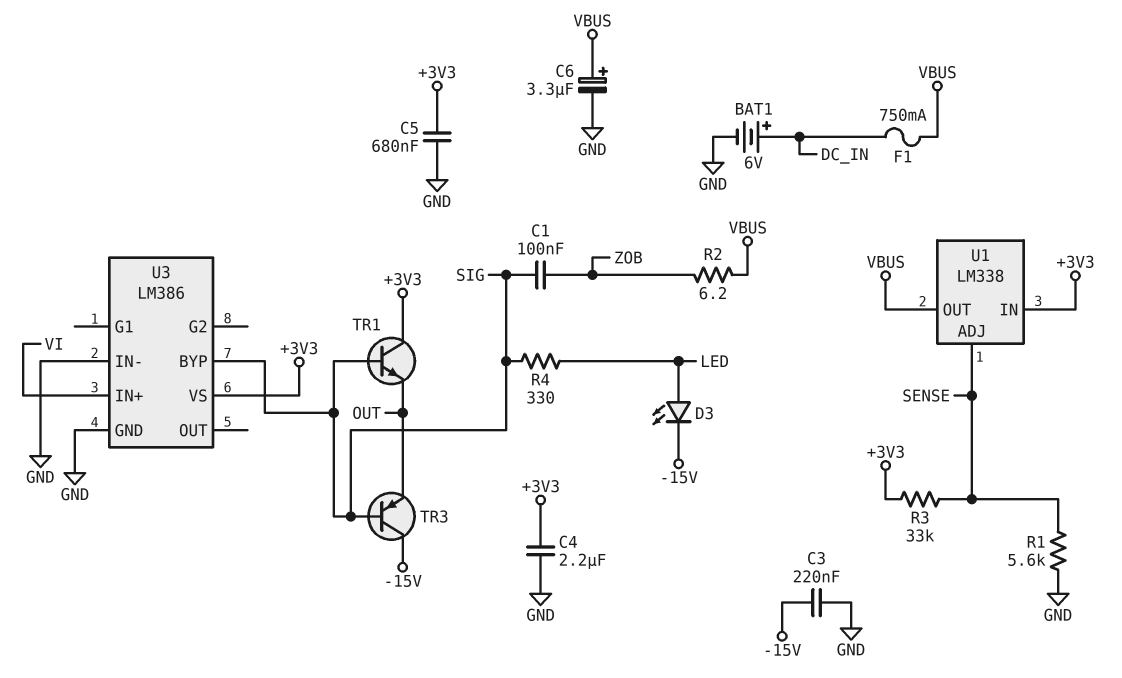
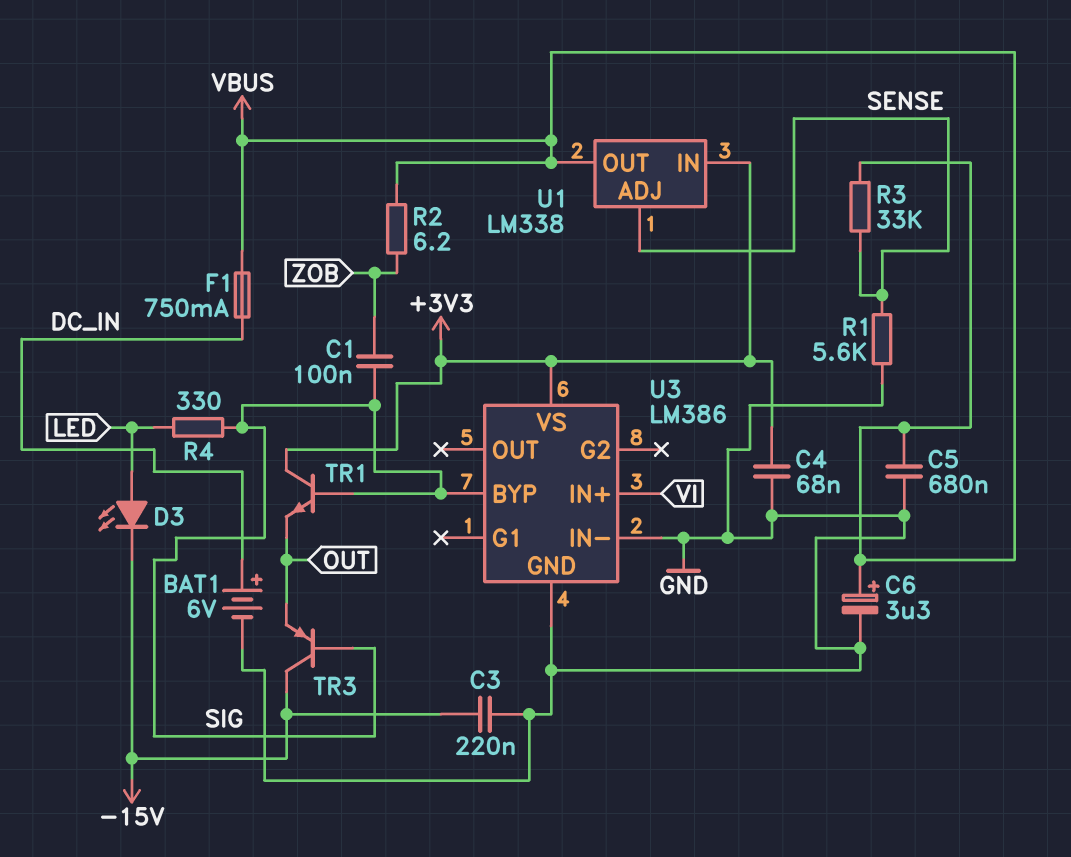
C4: 2.2uF (+3V3, GND) -> 68nF (+3V3, GND)
C5: 680nF (+3V3, GND) -> 680nF (GND, VBUS)
R3: 33k (+3V3, SENSE) -> 33k (SENSE, VBUS)

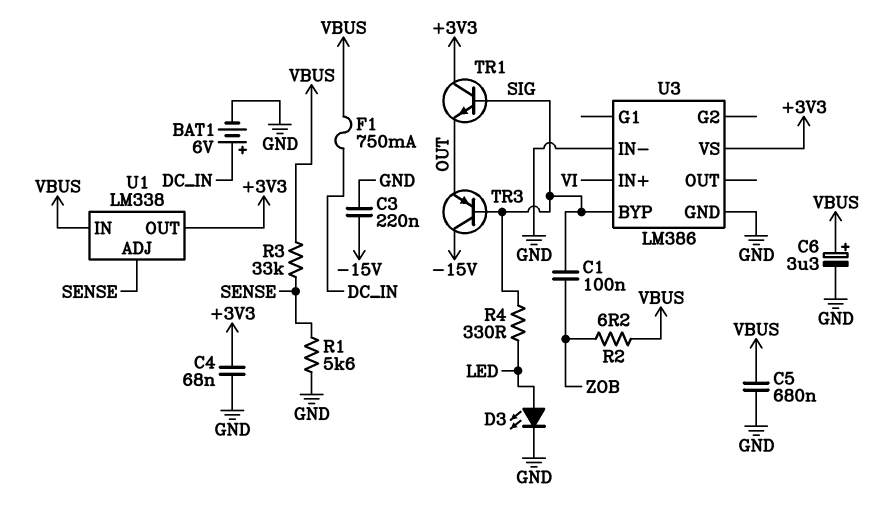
D3: LED (A LED, K -15V) -> LED (A LED, K GND)
U1 pin IN: +3V3 -> VBUS
U1 pin OUT: VBUS -> +3V3

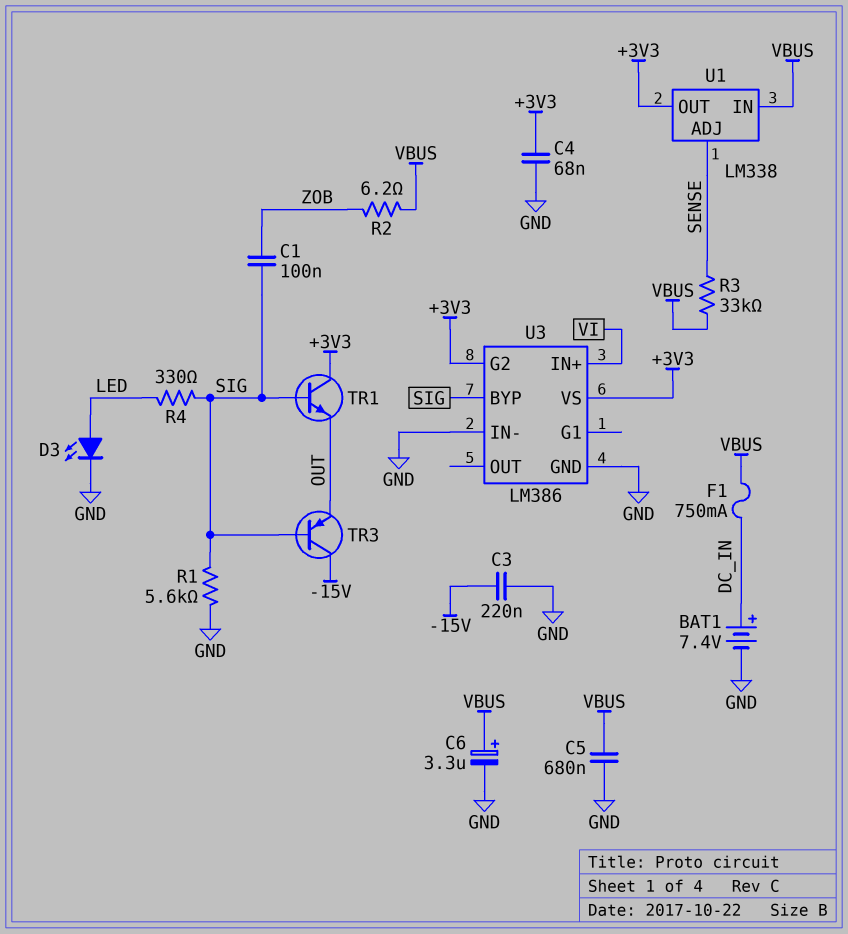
BAT1: 6V (plus DC_IN, minus GND) -> 7.4V (plus DC_IN, minus GND)
R1: 5.6k (GND, SENSE) -> 5.6k (GND, SIG)
U3 pin G2: none -> +3V3

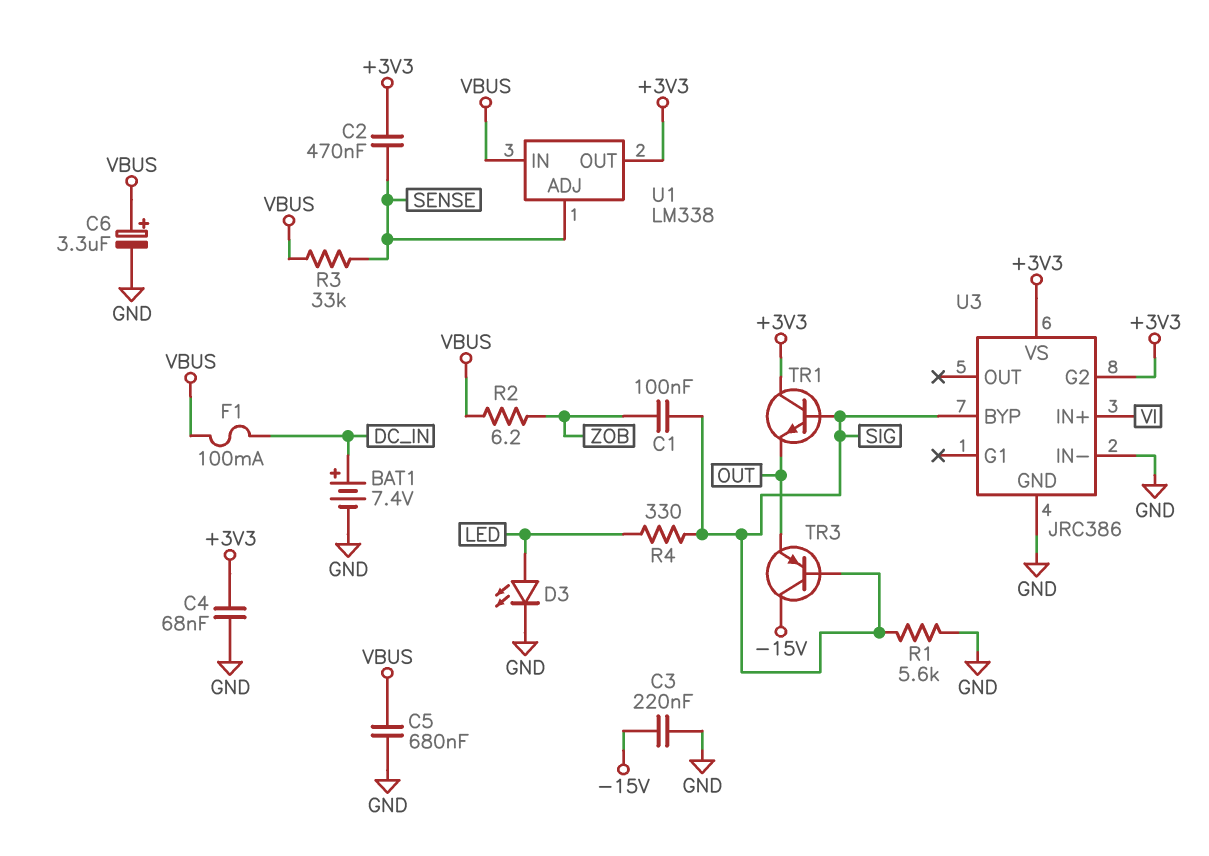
C2: none -> 470nF (+3V3, SENSE)
F1: 750mA (DC_IN, VBUS) -> 100mA (DC_IN, VBUS)
U3: LM386 -> JRC386

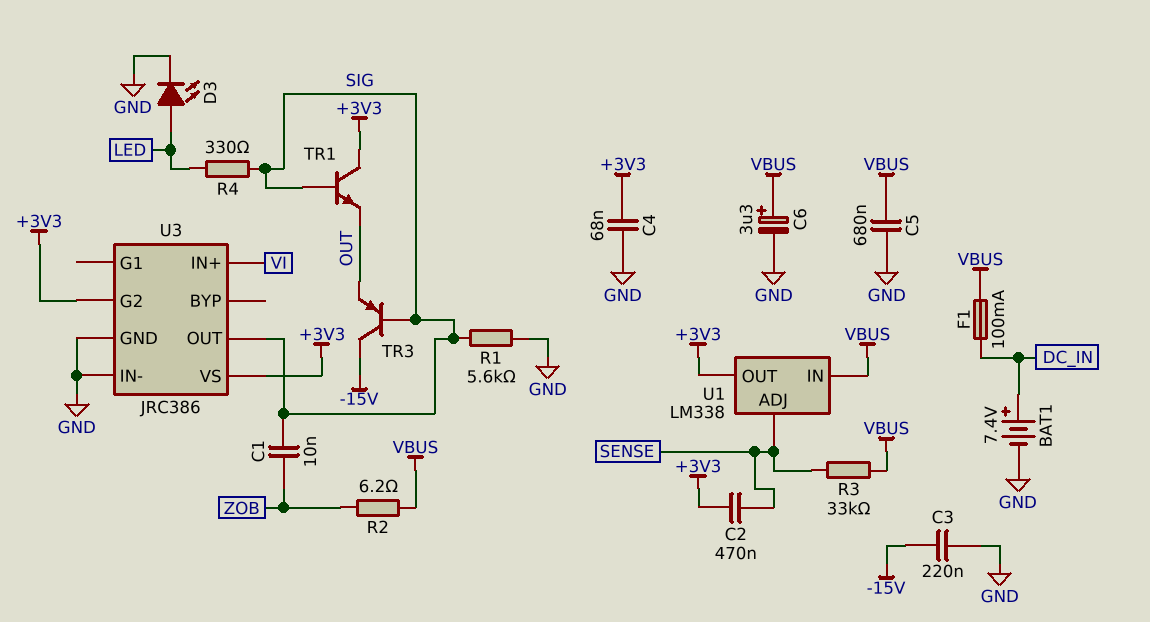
C1: 100nF (SIG, ZOB) -> 10nF (SIG, ZOB)
U3 pin BYP: SIG -> none
U3 pin OUT: none -> SIG

